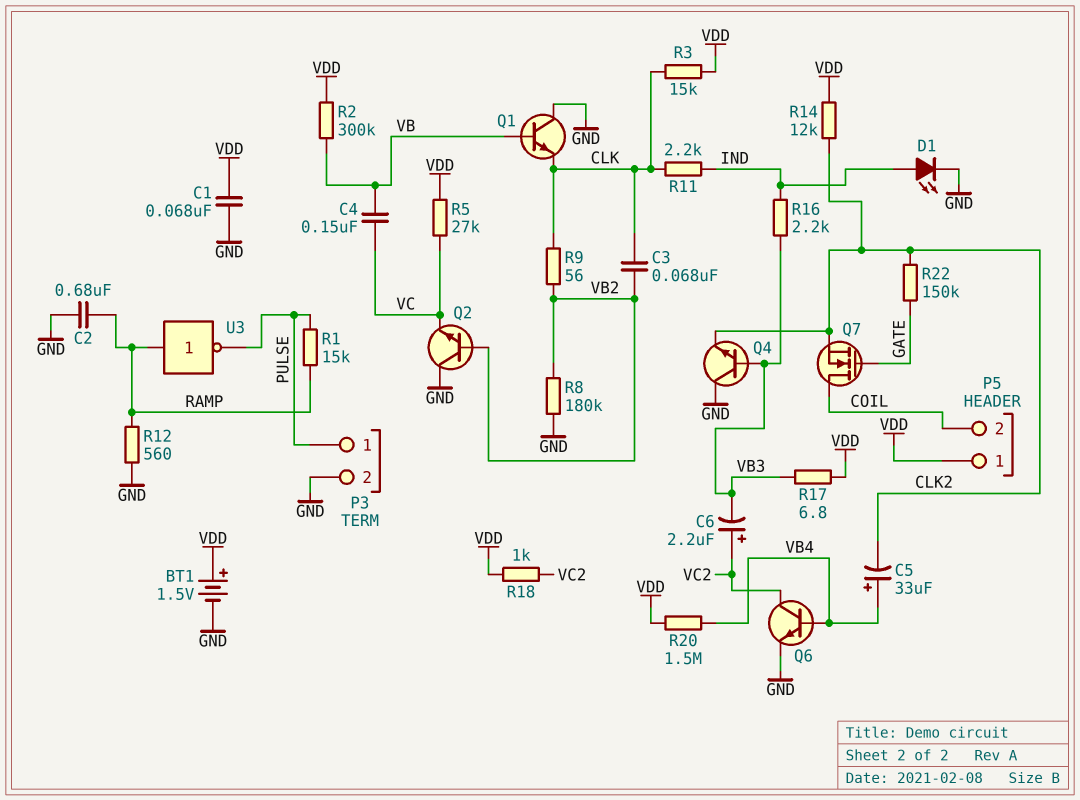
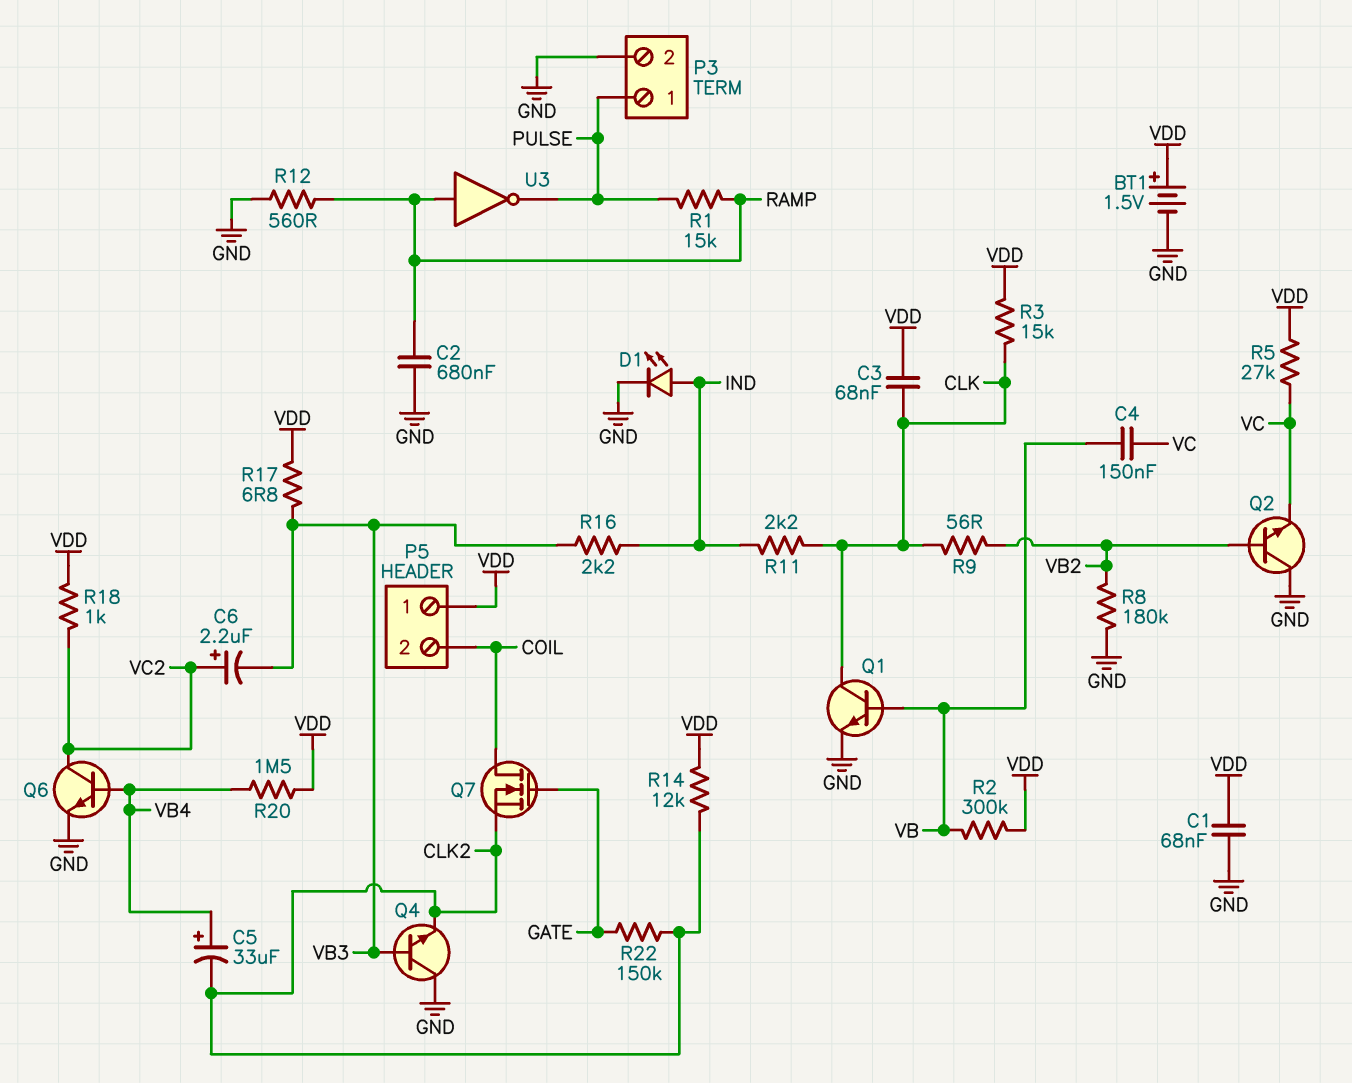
C3: 68nF (CLK, VB2) -> 68nF (CLK, VDD)
Q1: NPN (B VB, C GND, E CLK) -> NPN (B VB, C CLK, E GND)

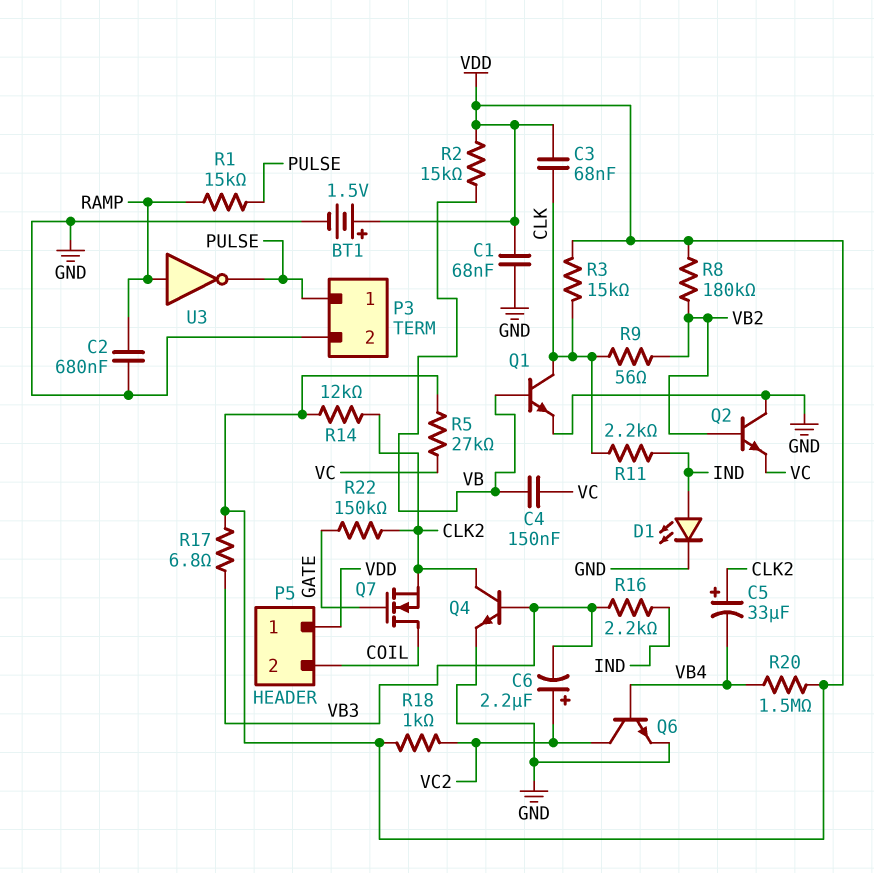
C5: 33uF (plus VB4, minus CLK2) -> 33uF (plus CLK2, minus VB4)
Q4: NPN (B VB3, C GND, E CLK2) -> NPN (B VB3, C CLK2, E GND)
R2: 300k (VB, VDD) -> 15k (VB, VDD)
R8: 180k (GND, VB2) -> 180k (VB2, VDD)
R12: 560 (GND, RAMP) -> none

